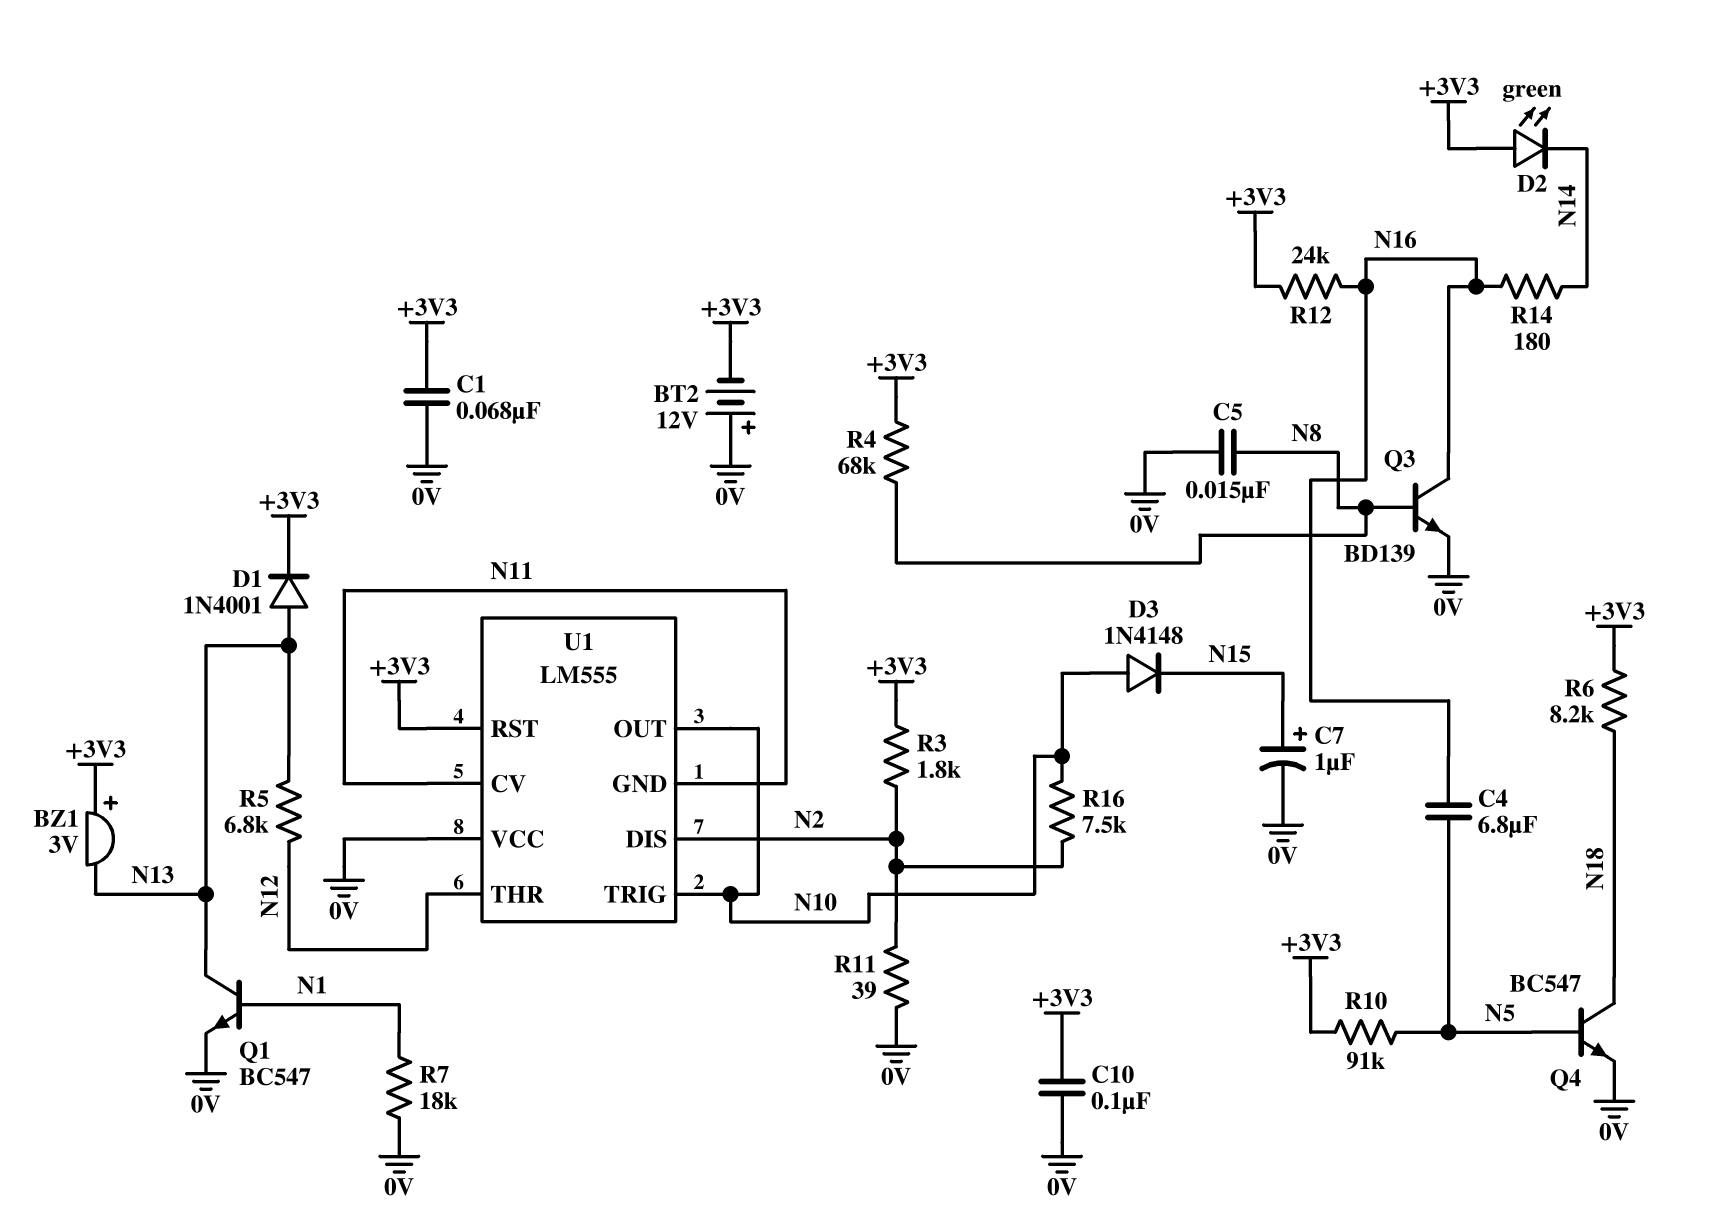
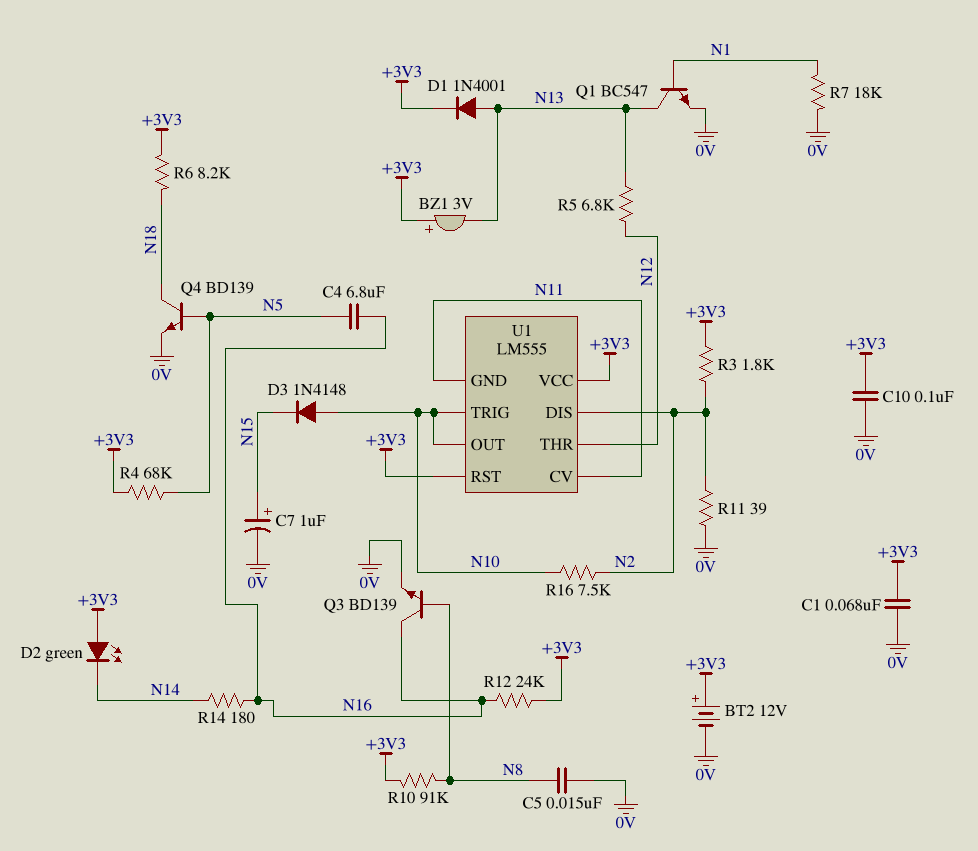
BT2: 12V (plus 0V, minus +3V3) -> 12V (plus +3V3, minus 0V)
Q4: NPN BC547 (B N5, C N18, E 0V) -> NPN BD139 (B N5, C N18, E 0V)
R4: 68k (+3V3, N8) -> 68k (+3V3, N5)
R10: 91k (+3V3, N5) -> 91k (+3V3, N8)
U1 pin VCC: 0V -> +3V3

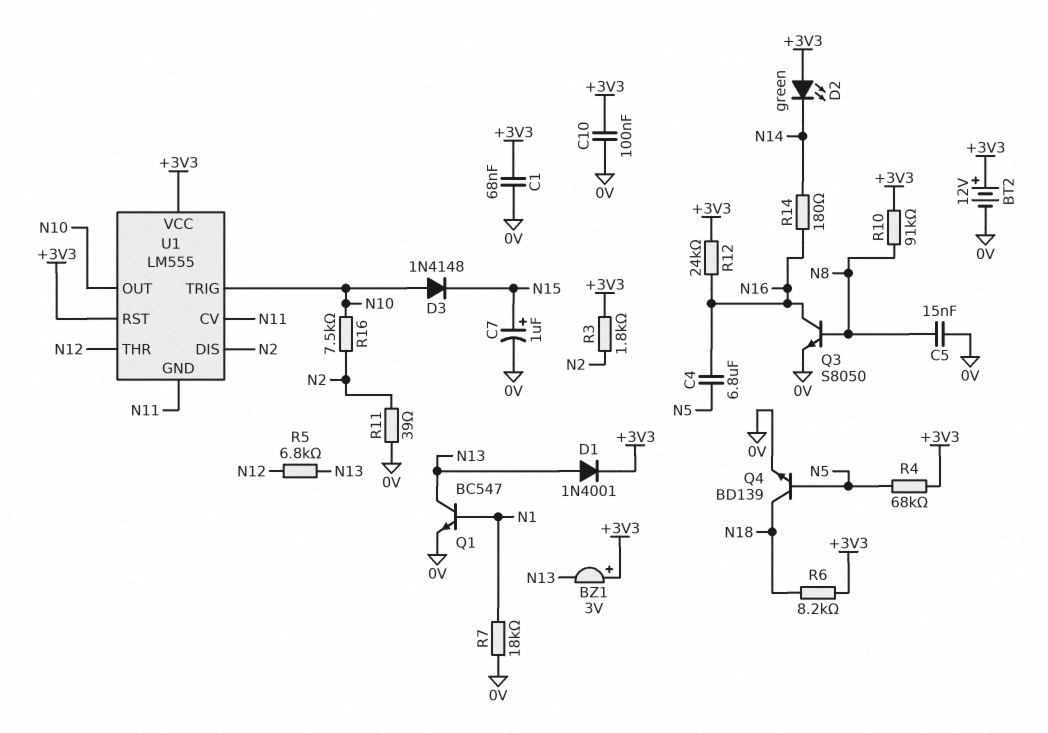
Q3: NPN BD139 (B N8, C N16, E 0V) -> NPN S8050 (B N8, C N16, E 0V)

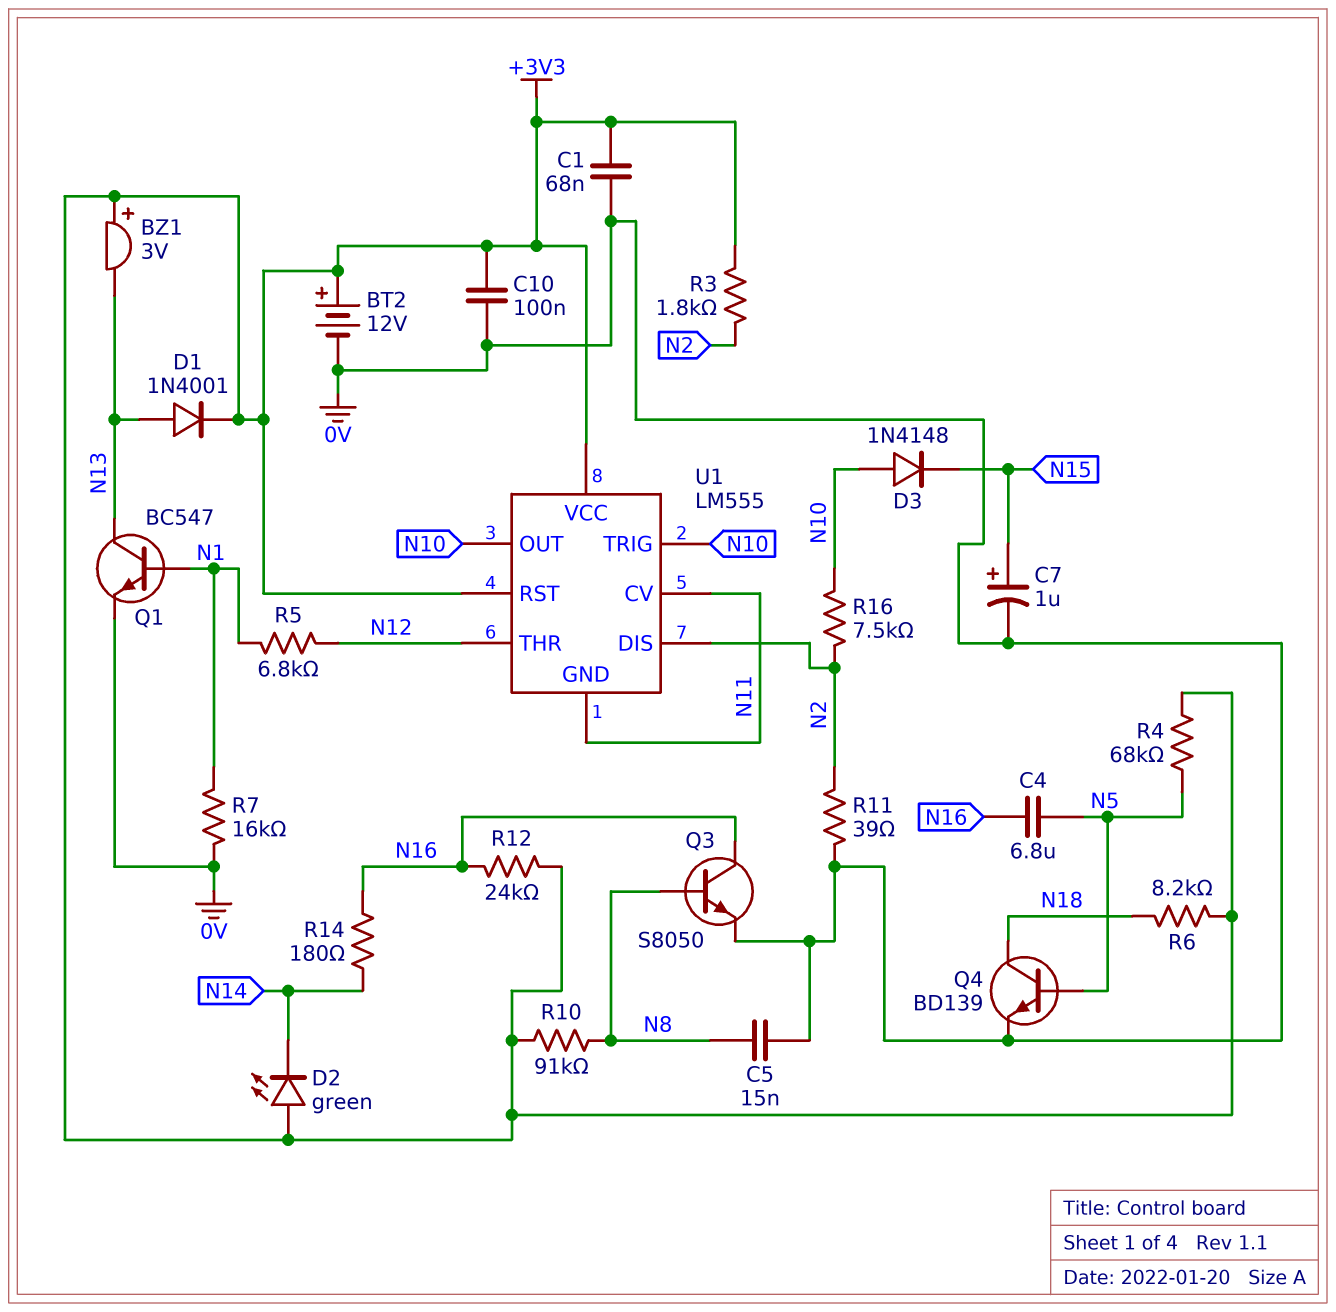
R5: 6.8k (N12, N13) -> 6.8k (N1, N12)
R7: 18k (0V, N1) -> 16k (0V, N1)

